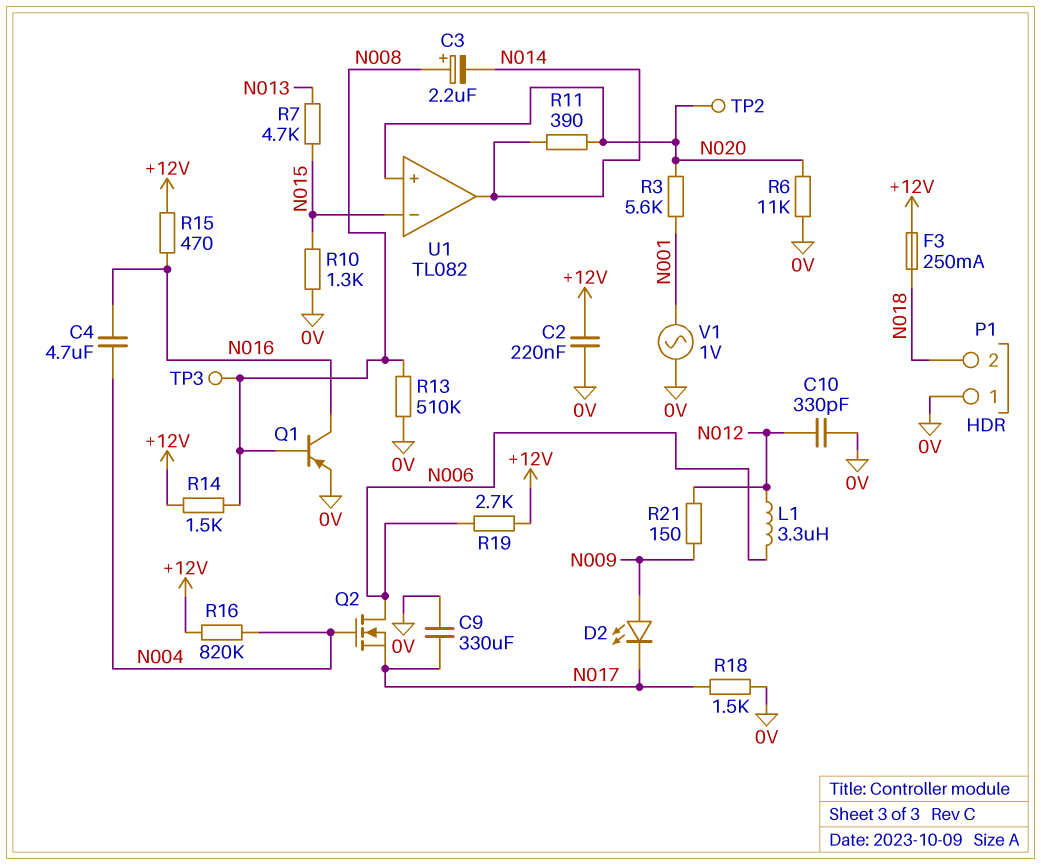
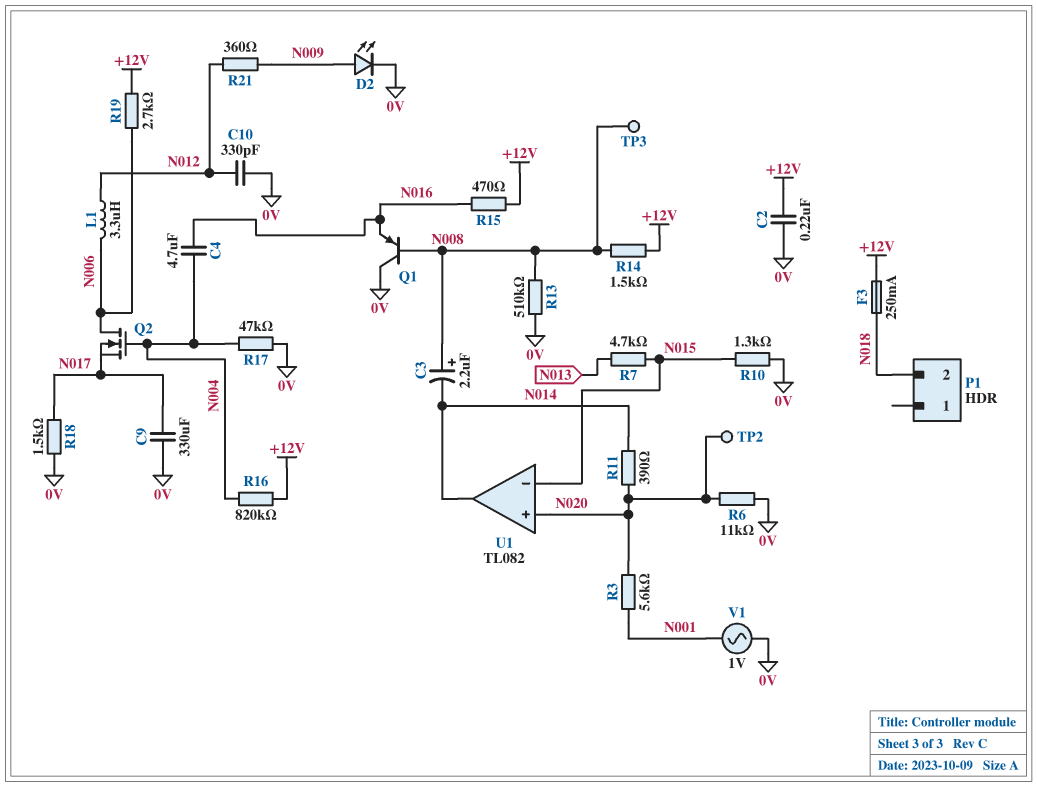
D2: LED (A N009, K N017) -> LED (A N009, K 0V)
P1 pin 1: 0V -> none
Q1: PNP (B N008, C N016, E 0V) -> PNP (B N008, C 0V, E N016)
R17: none -> 47k (0V, N004)
R21: 150 (N009, N012) -> 360 (N009, N012)

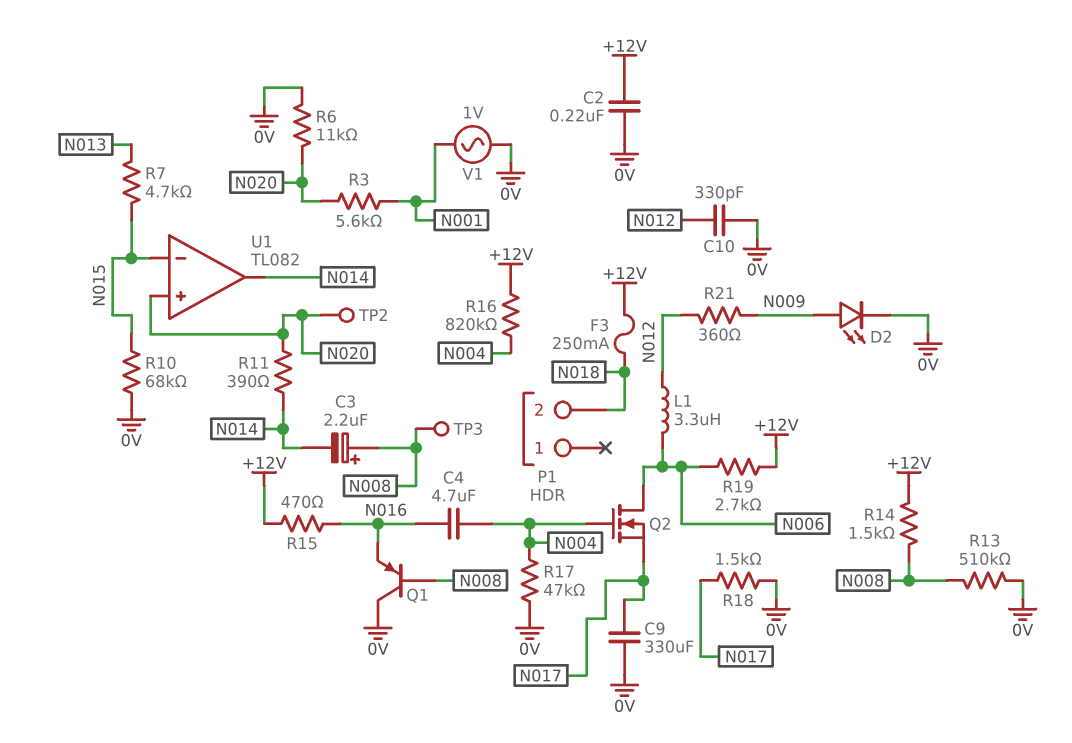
R10: 1.3k (0V, N015) -> 68k (0V, N015)

